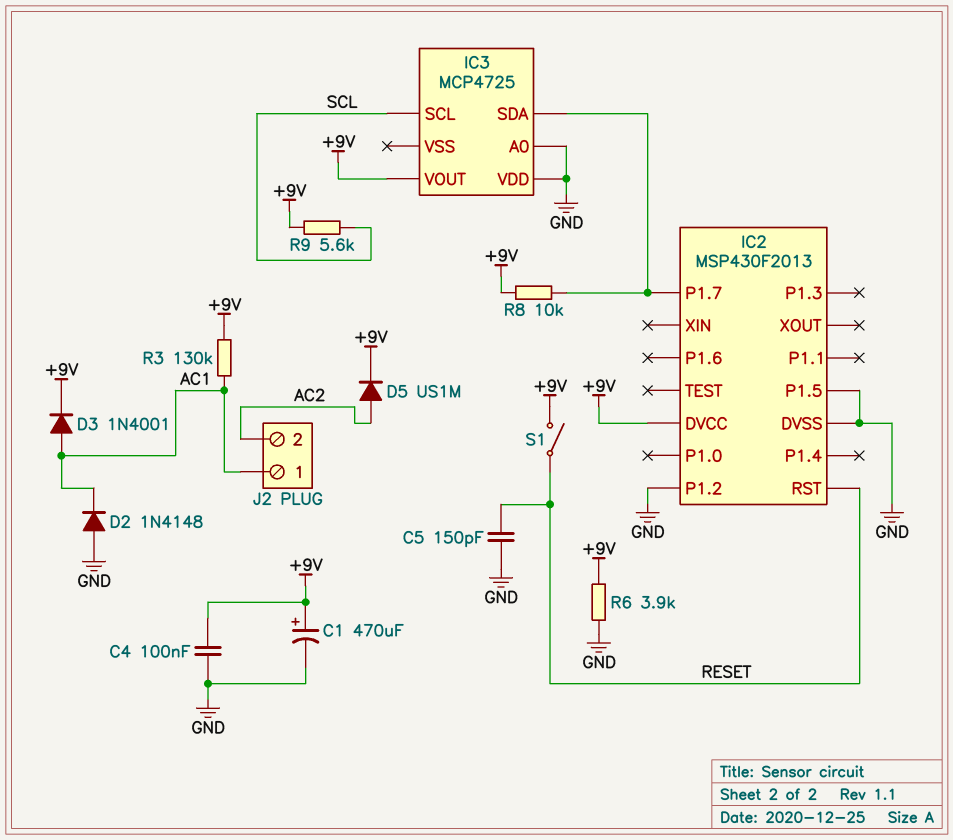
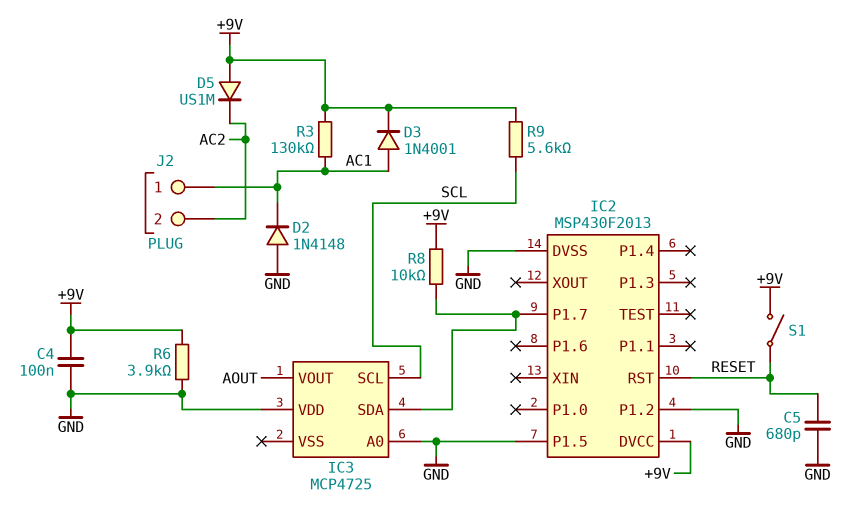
C1: 470uF (plus +9V, minus GND) -> none
C5: 150pF (GND, RESET) -> 680pF (GND, RESET)
D5: diode US1M (A AC2, K +9V) -> diode US1M (A +9V, K AC2)
IC3 pin VOUT: +9V -> AOUT

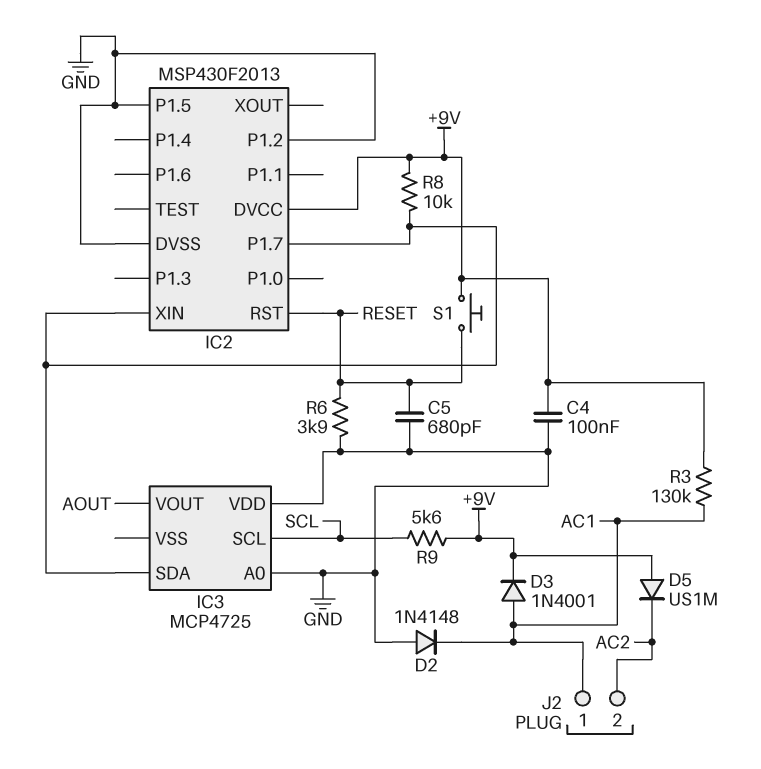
IC2 pin XIN: none -> IC2/P1.7
R6: 3.9k (+9V, GND) -> 3.9k (GND, RESET)
S1: switch (+9V, RESET) -> button (+9V, RESET)

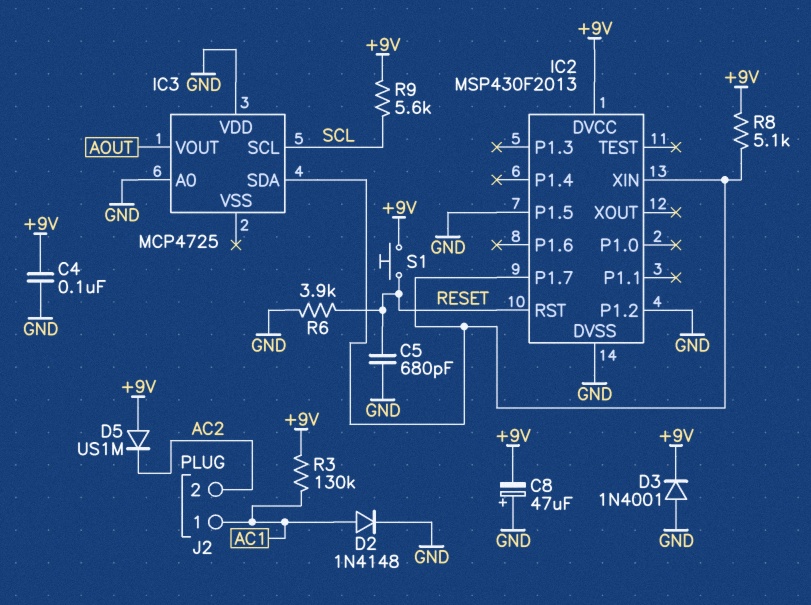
C8: none -> 47uF (plus GND, minus +9V)
D2: diode 1N4148 (A GND, K AC1) -> diode 1N4148 (A AC1, K GND)
D3: diode 1N4001 (A AC1, K +9V) -> diode 1N4001 (A GND, K +9V)
R8: 10k (+9V, IC2/P1.7) -> 5.1k (+9V, IC2/P1.7)

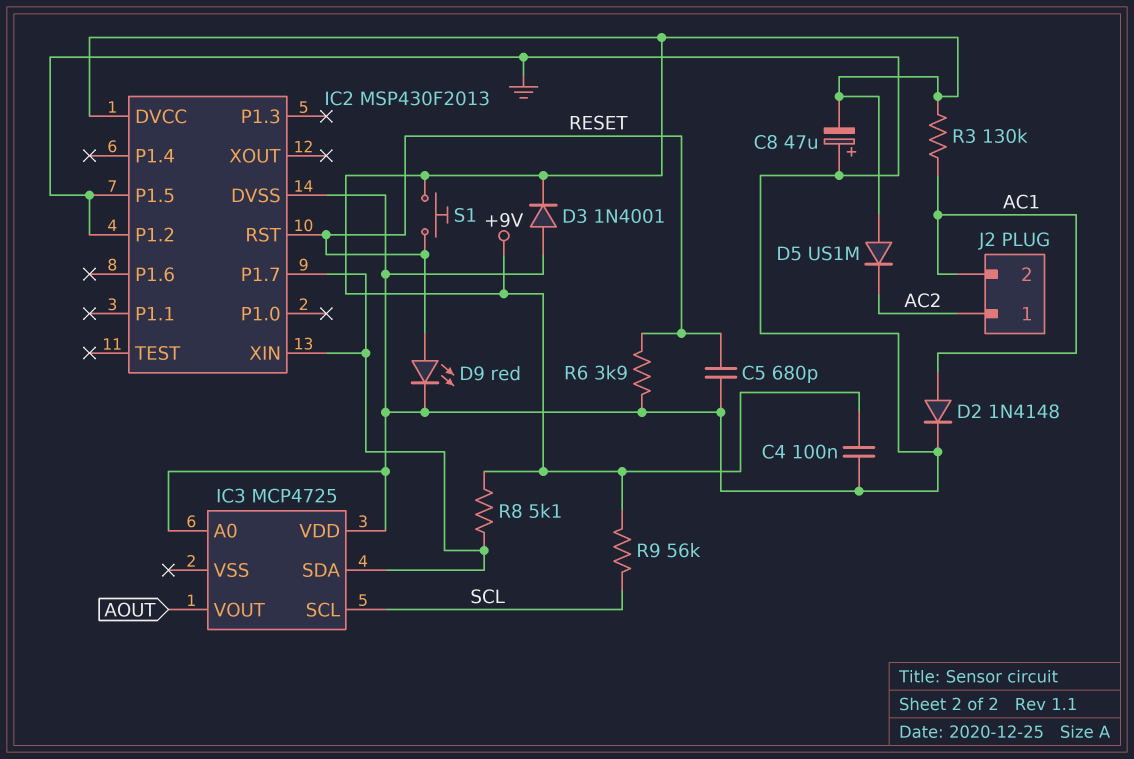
D9: none -> LED red (A RESET, K GND)
J2 pin 1: AC1 -> AC2
J2 pin 2: AC2 -> AC1
R9: 5.6k (+9V, SCL) -> 56k (+9V, SCL)

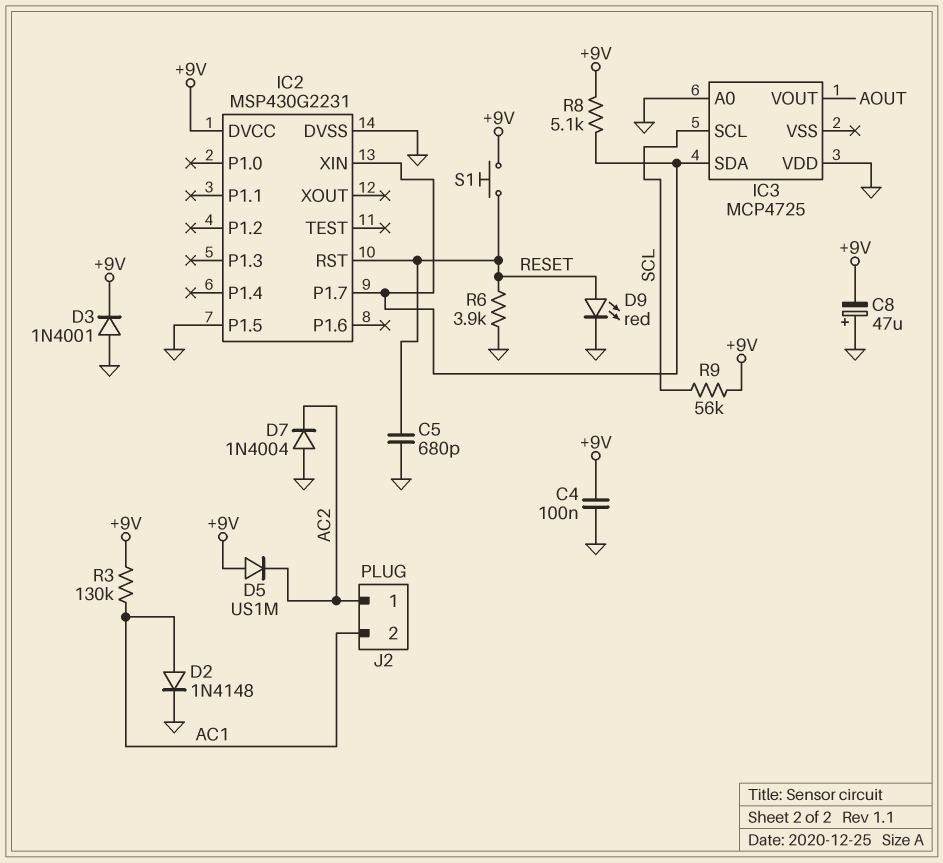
D7: none -> diode 1N4004 (A GND, K AC2)
IC2: MSP430F2013 -> MSP430G2231
IC2 pin P1.2: GND -> none

